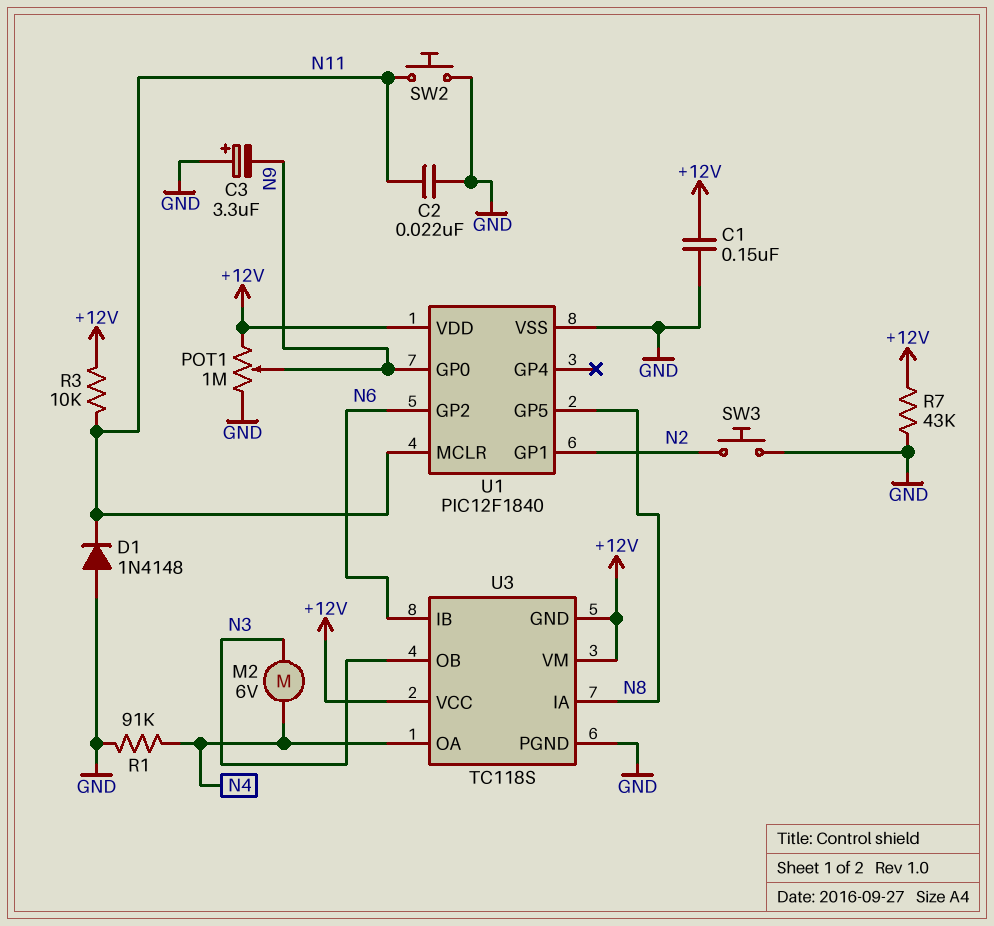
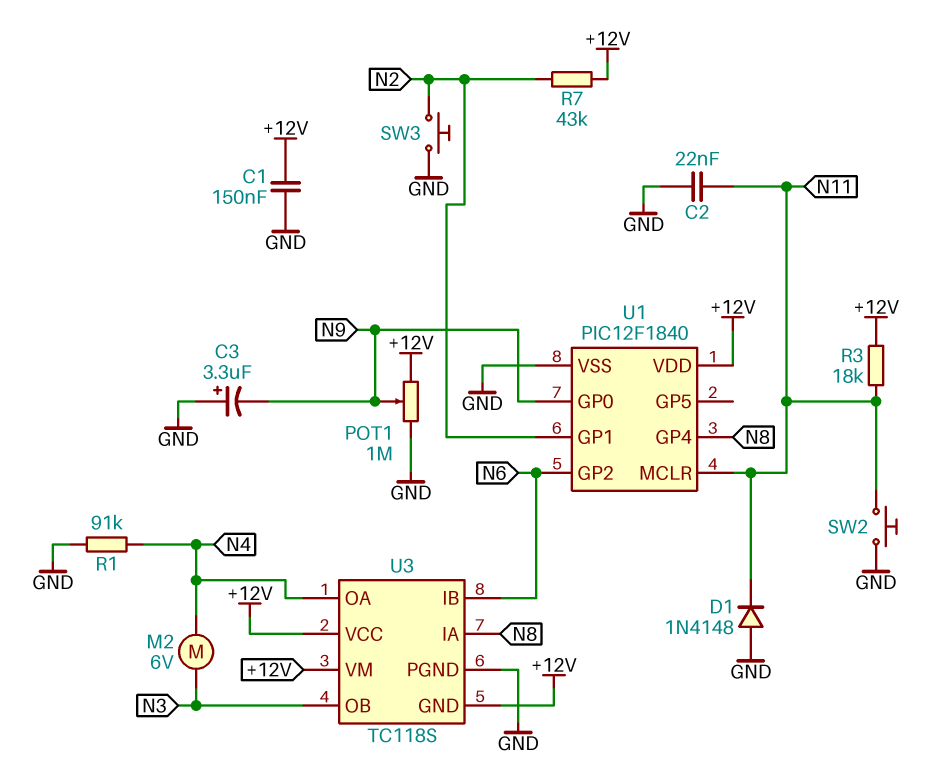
R3: 10k (+12V, N11) -> 18k (+12V, N11)
R7: 43k (+12V, GND) -> 43k (+12V, N2)
U1 pin GP4: none -> N8
U1 pin GP5: N8 -> none

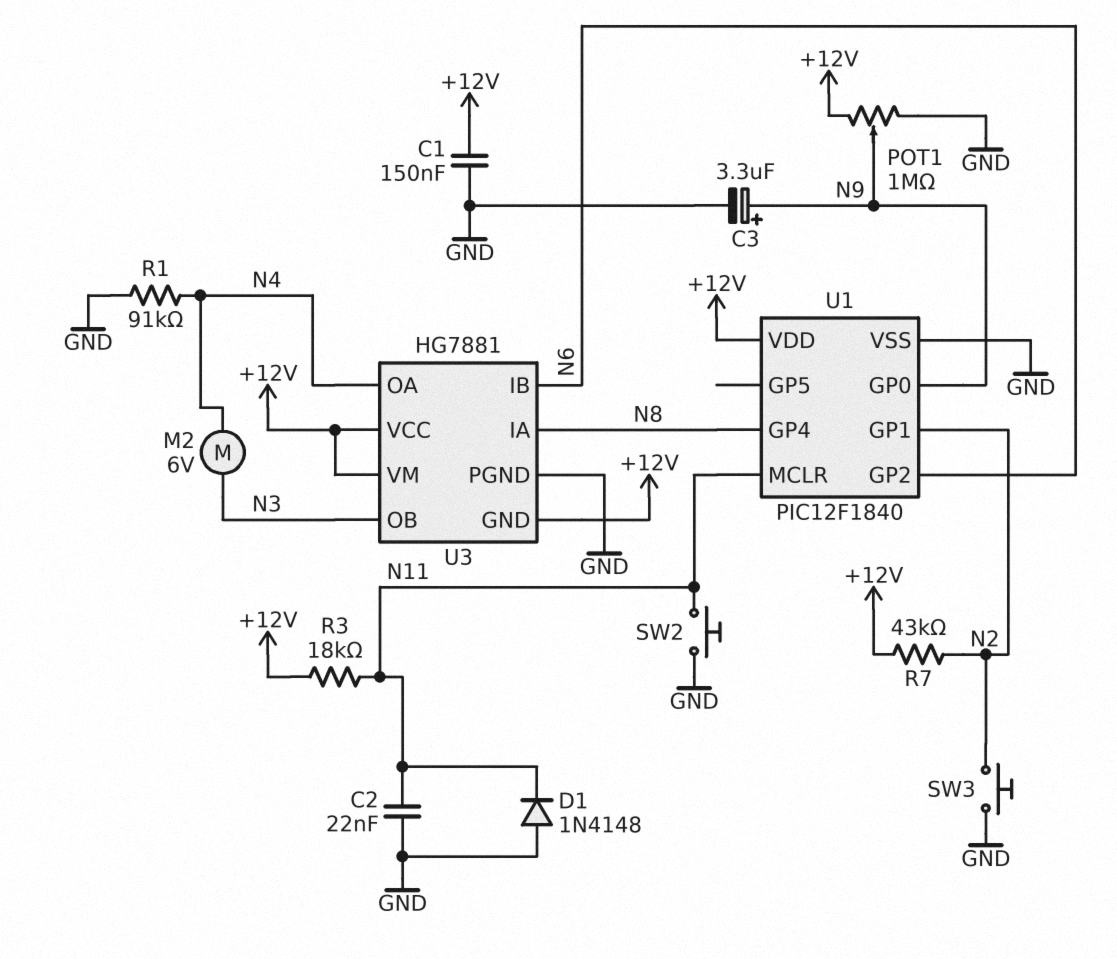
C3: 3.3uF (plus GND, minus N9) -> 3.3uF (plus N9, minus GND)
U3: TC118S -> HG7881

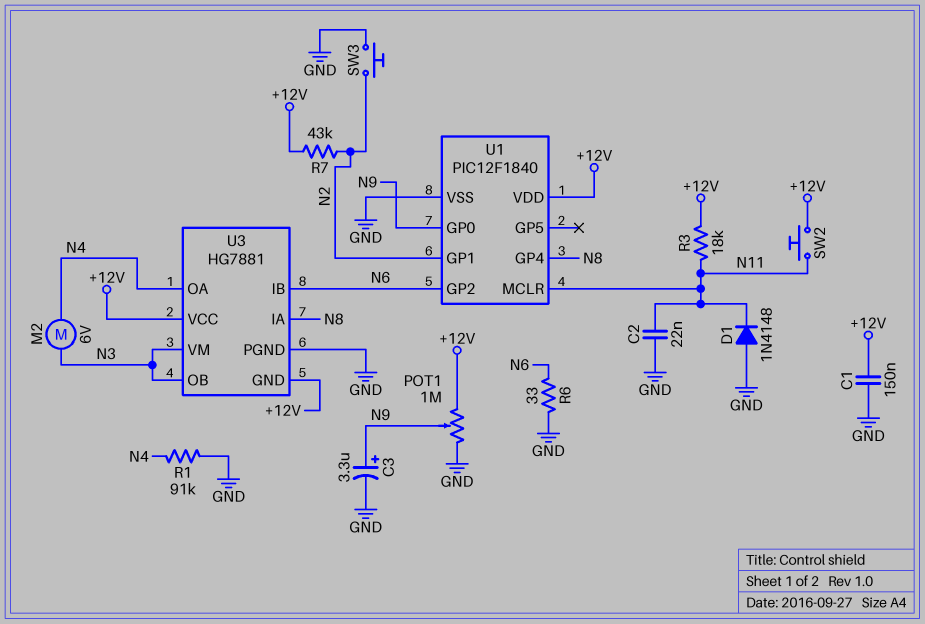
R6: none -> 33 (GND, N6)
SW2: button (GND, N11) -> button (+12V, N11)
U3 pin VM: +12V -> N3

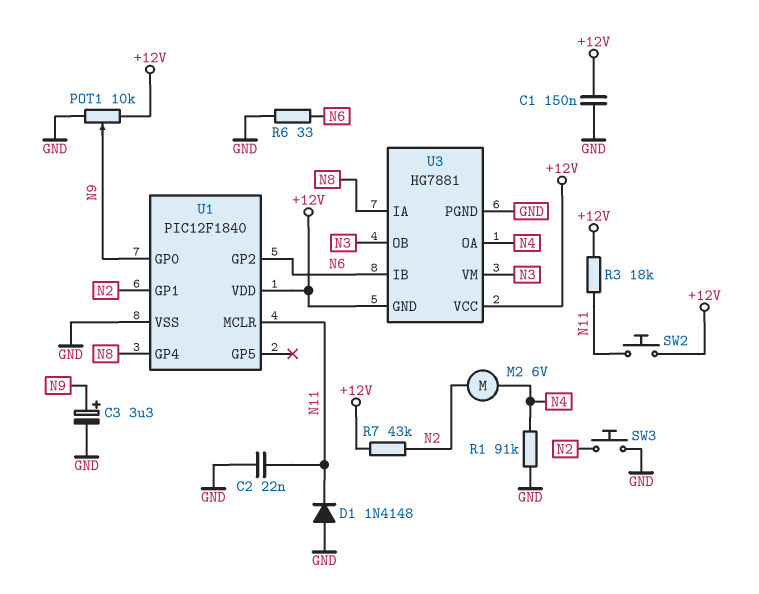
M2: motor 6V (N3, N4) -> motor 6V (N2, N4)
POT1: 1M (+12V, GND, wiper N9) -> 10k (+12V, GND, wiper N9)

